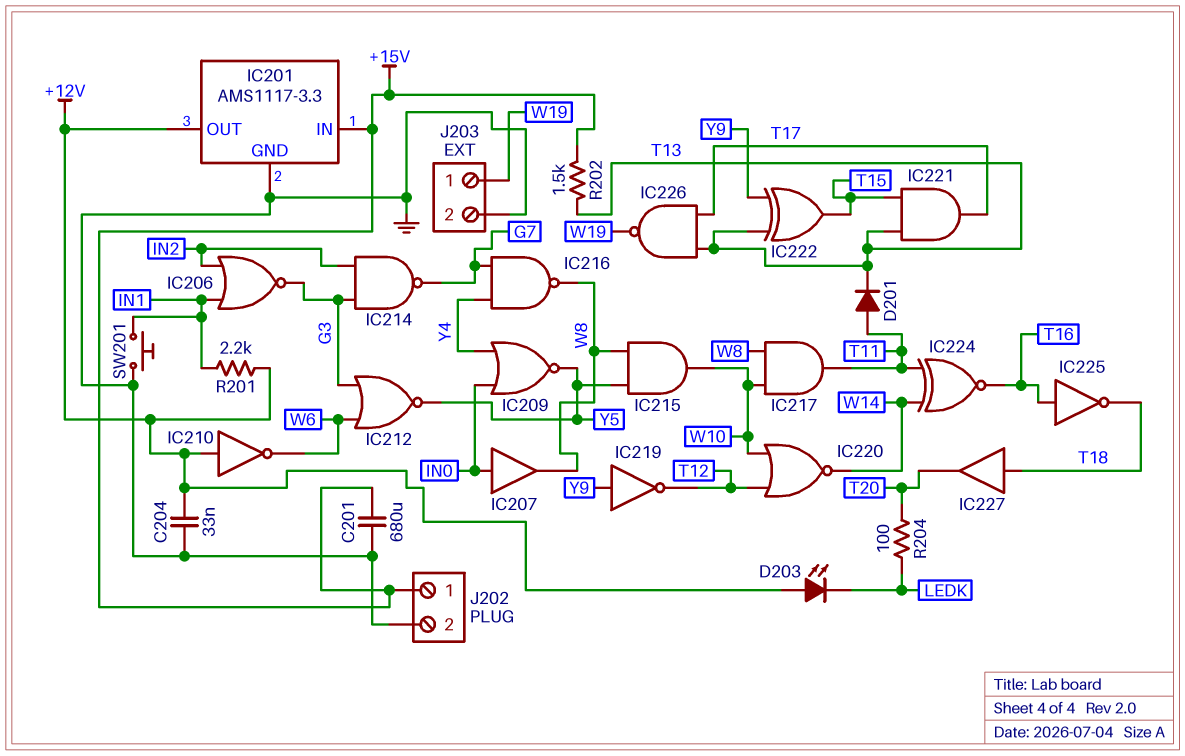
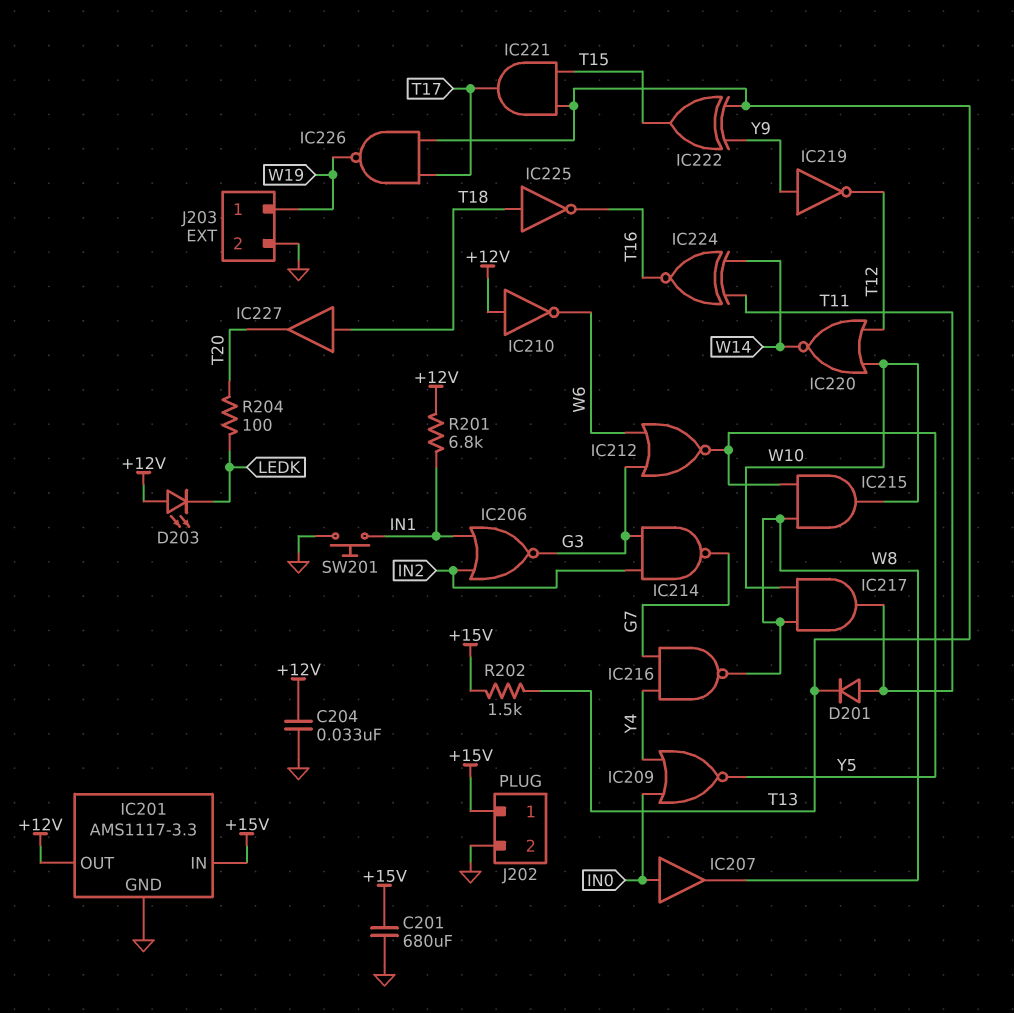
IC225: NOT (in T16, out T18) -> NOT (in T18, out T16)
R201: 2.2k (+12V, IN1) -> 6.8k (+12V, IN1)

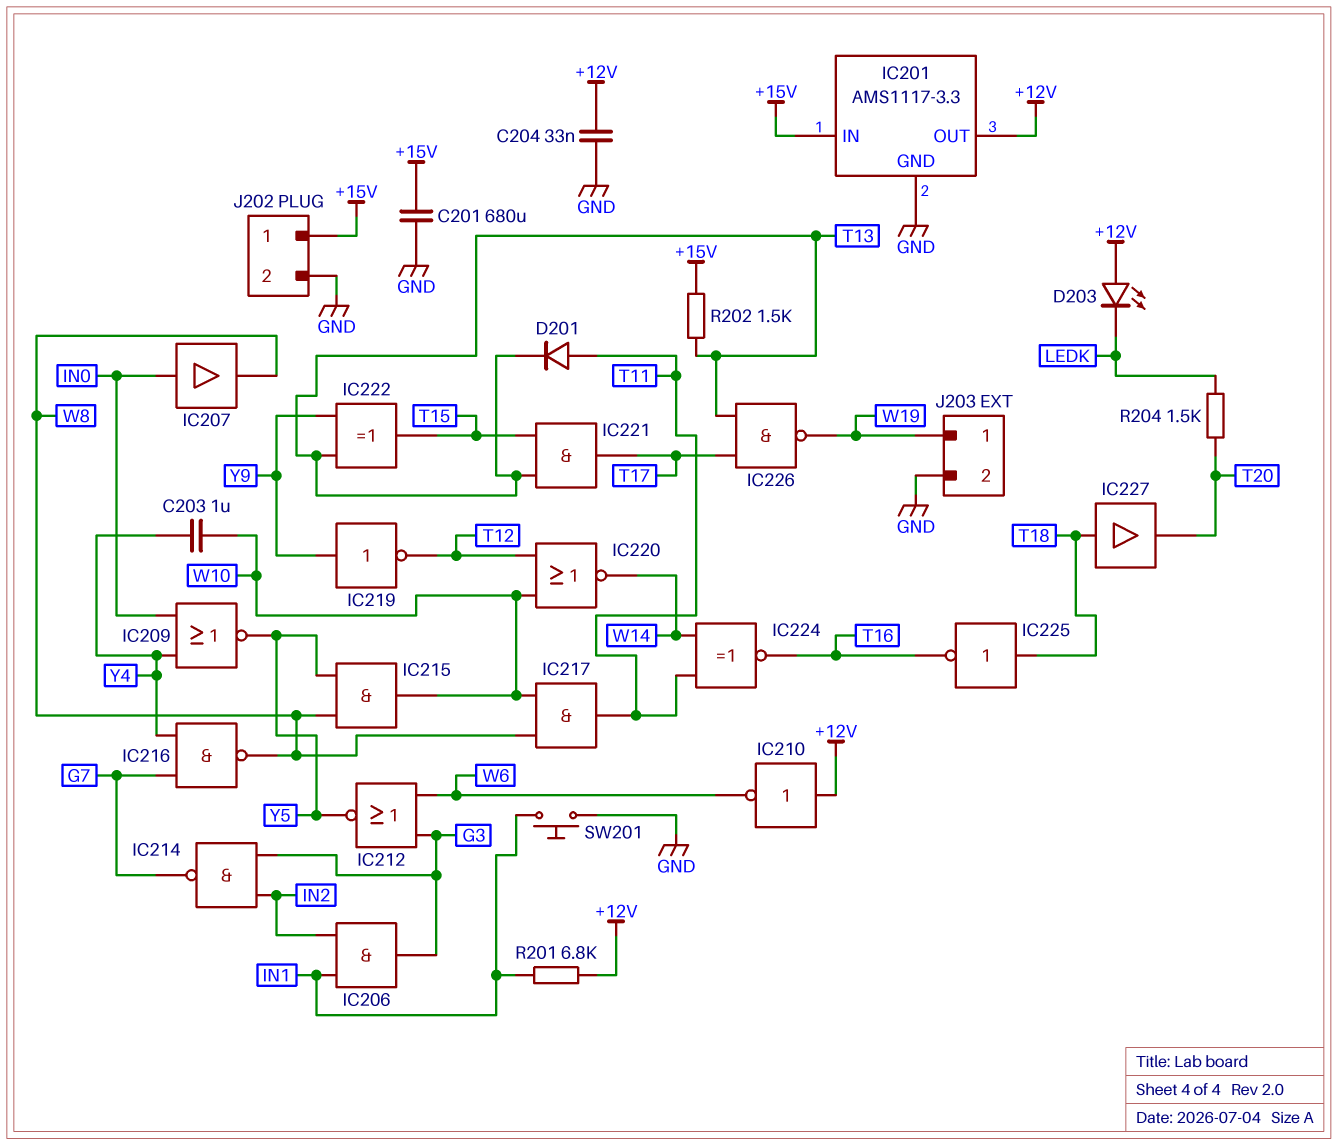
C203: none -> 1uF (W10, Y4)
IC206: NOR (in IN1, in IN2, out G3) -> AND (in IN1, in IN2, out G3)
R204: 100 (LEDK, T20) -> 1.5k (LEDK, T20)

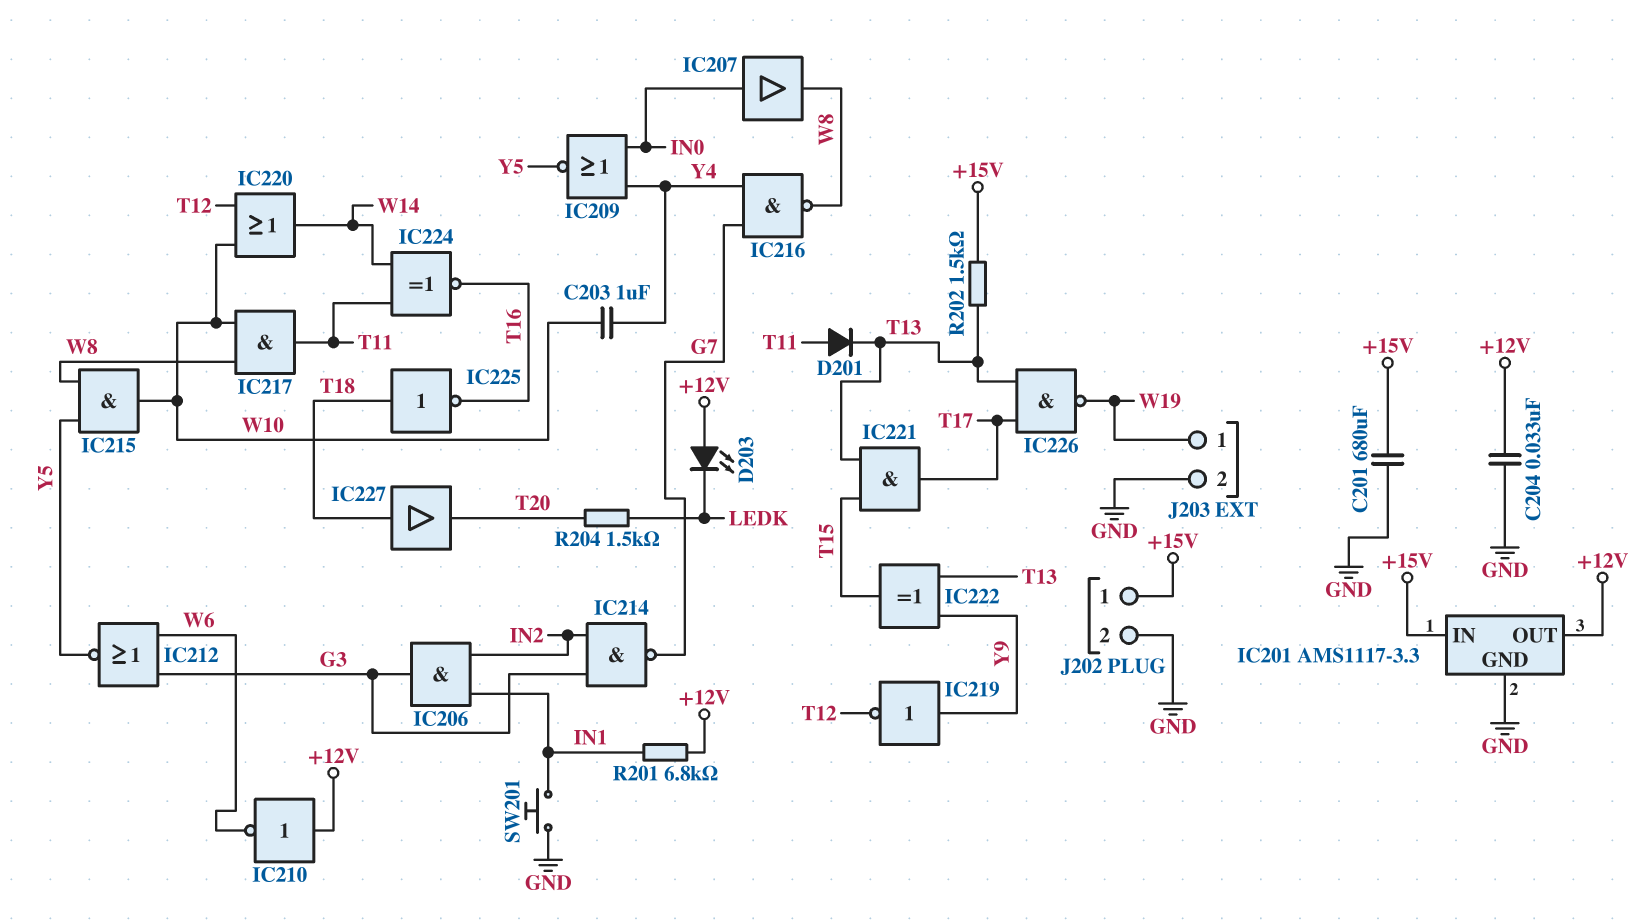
IC220: NOR (in T12, in W10, out W14) -> OR (in T12, in W10, out W14)

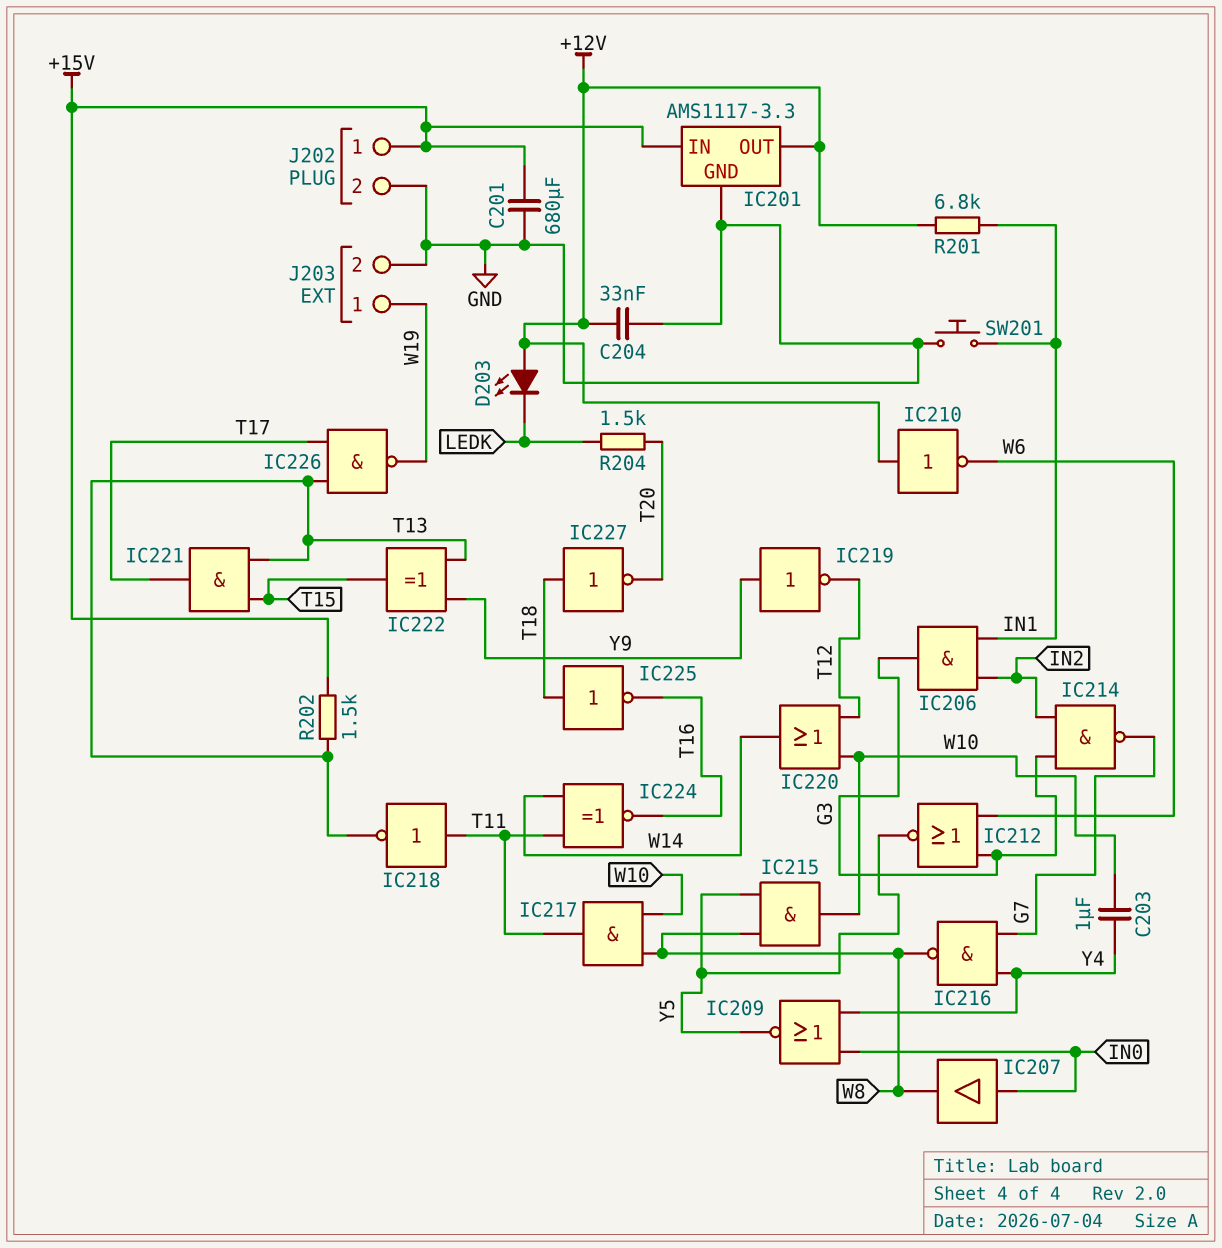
D201: diode (A T11, K T13) -> none
IC218: none -> NOT (in T11, out T13)
IC227: buffer (in T18, out T20) -> NOT (in T18, out T20)

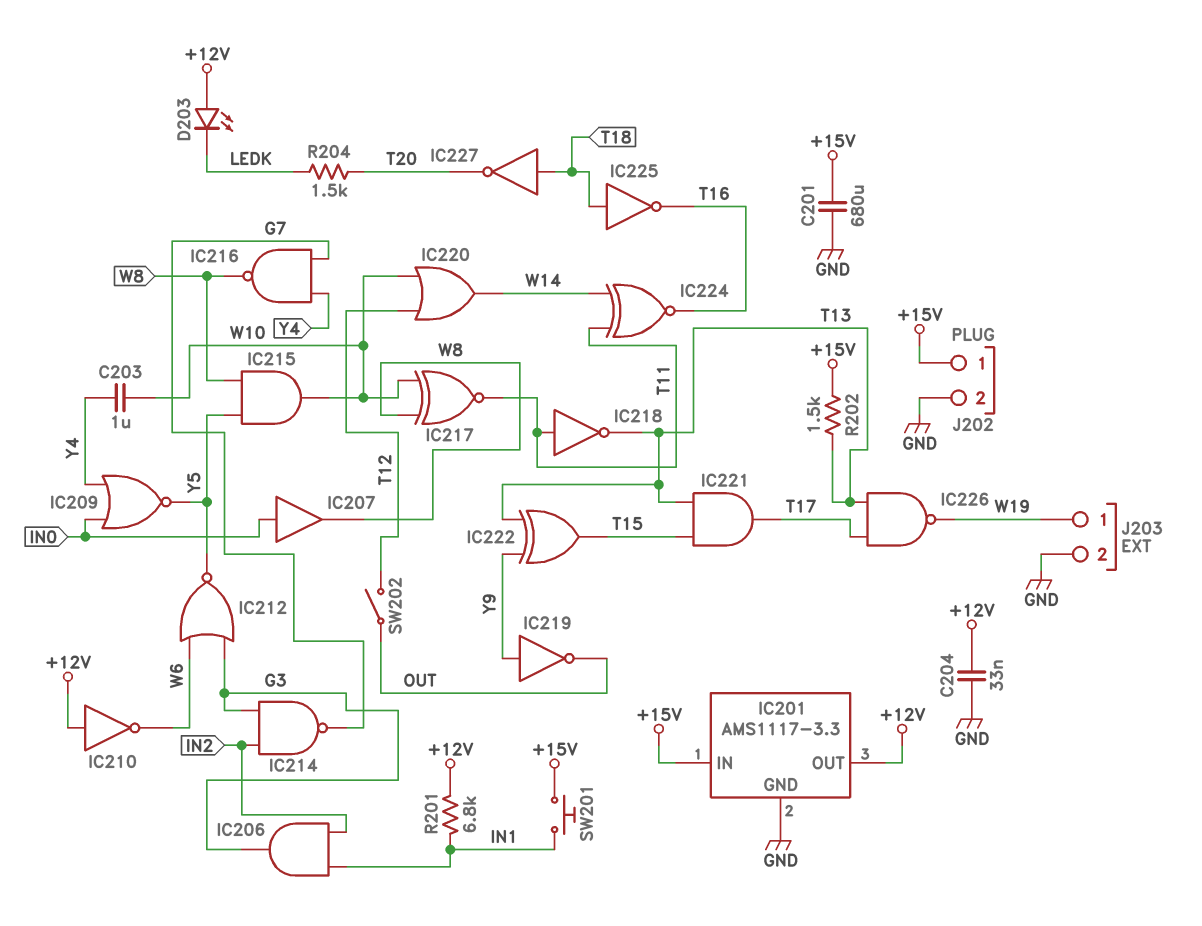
IC217: AND (in W8, in W10, out T11) -> XNOR (in W8, in W10, out T11)
IC219: NOT (in Y9, out T12) -> NOT (in Y9, out OUT)
SW201: button (GND, IN1) -> button (+15V, IN1)
SW202: none -> switch (OUT, T12)

